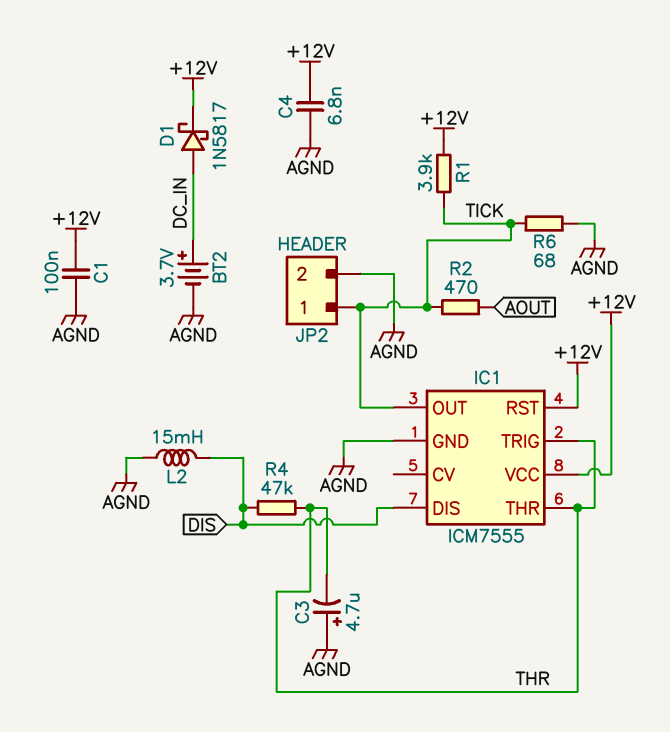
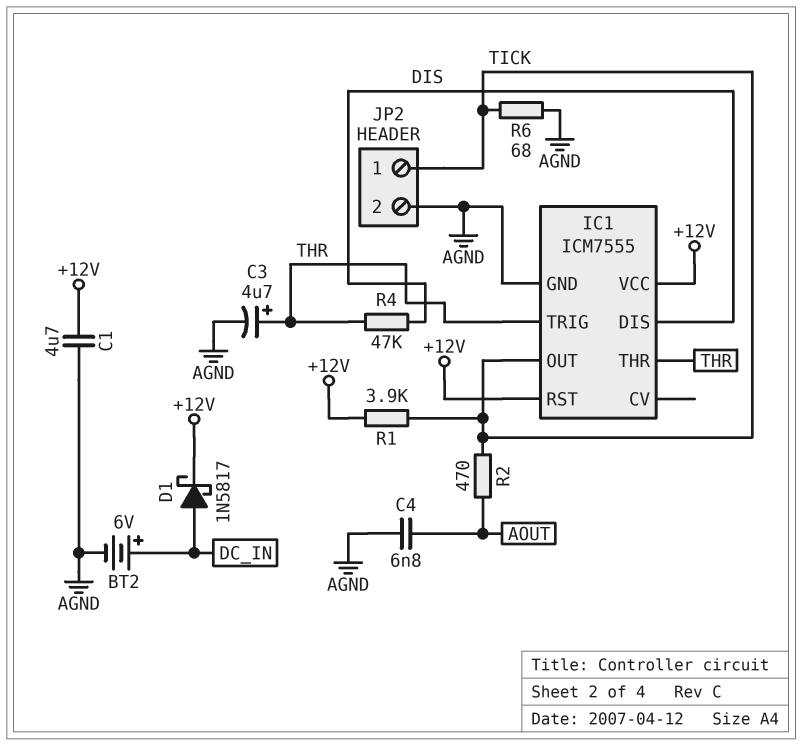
BT2: 3.7V (plus DC_IN, minus AGND) -> 6V (plus DC_IN, minus AGND)
C1: 100nF (+12V, AGND) -> 4.7uF (+12V, AGND)
C3: 4.7uF (plus AGND, minus THR) -> 4.7uF (plus THR, minus AGND)
C4: 6.8nF (+12V, AGND) -> 6.8nF (AGND, AOUT)
L2: 15mH (AGND, DIS) -> none

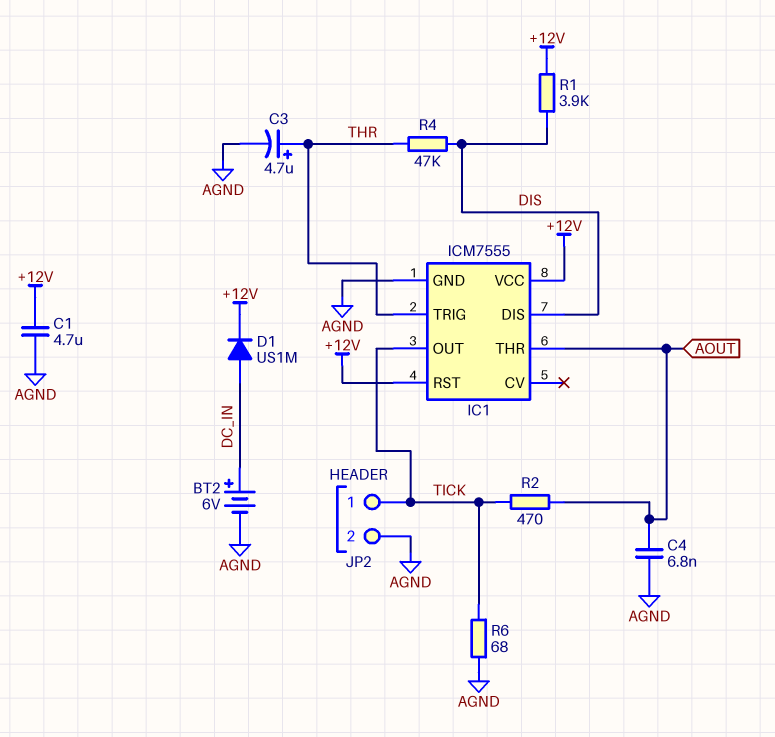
D1: schottky 1N5817 (A DC_IN, K +12V) -> diode US1M (A DC_IN, K +12V)
IC1 pin THR: THR -> AOUT
R1: 3.9k (+12V, TICK) -> 3.9k (+12V, DIS)

